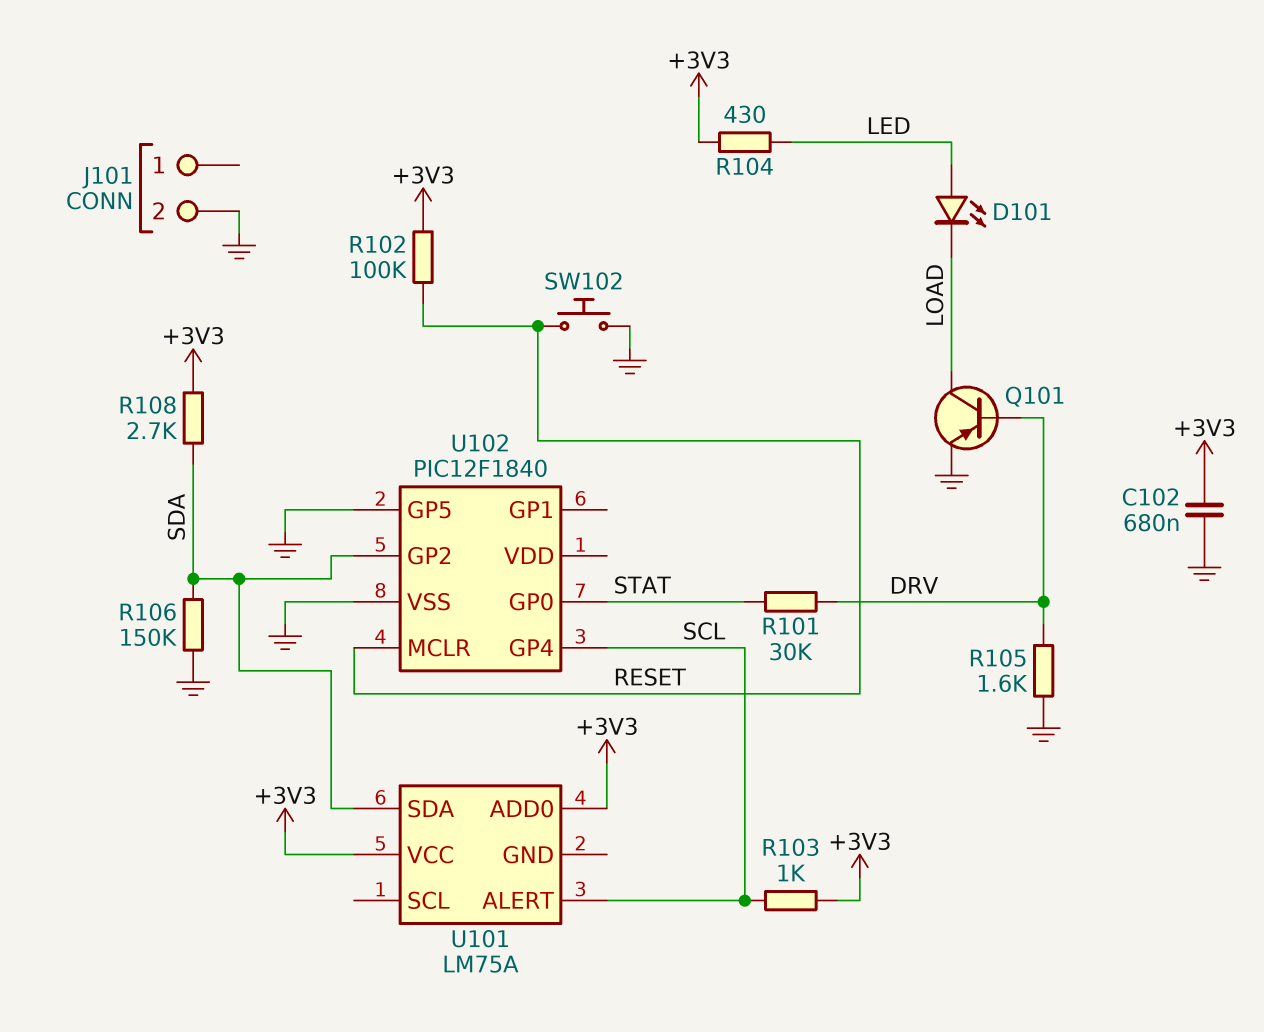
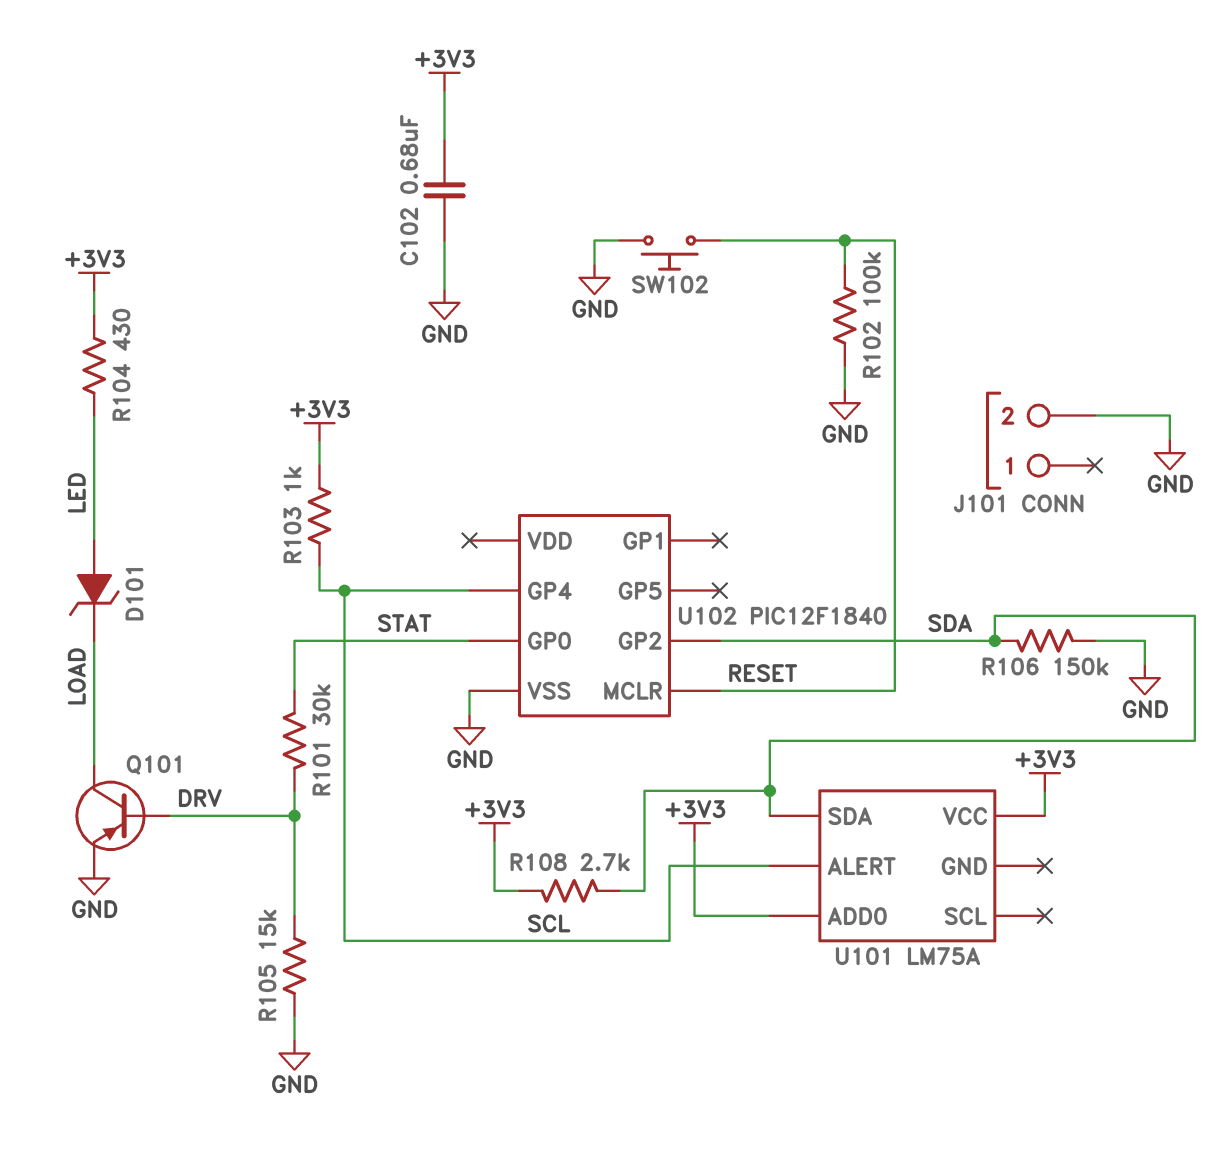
D101: LED (A LED, K LOAD) -> zener (A LED, K LOAD)
R102: 100k (+3V3, RESET) -> 100k (GND, RESET)
R105: 1.6k (DRV, GND) -> 15k (DRV, GND)
U102 pin GP5: GND -> none

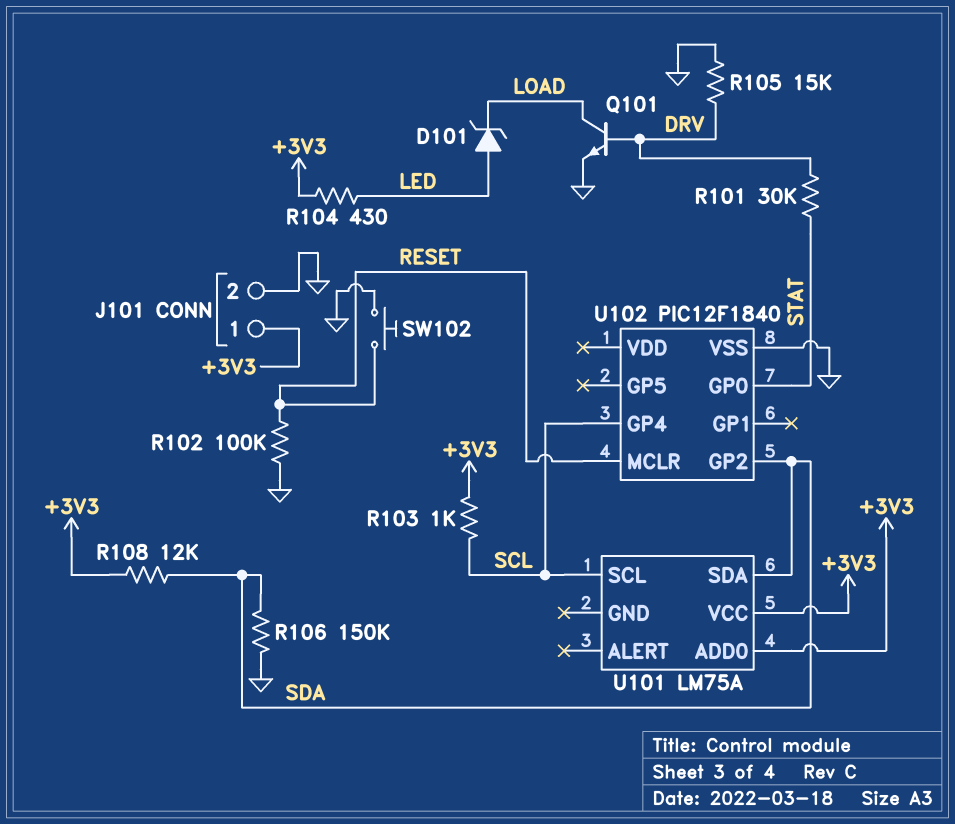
C102: 680nF (+3V3, GND) -> none
J101 pin 1: none -> +3V3
Q101: PNP (B DRV, C LOAD, E GND) -> NPN (B DRV, C LOAD, E GND)
R108: 2.7k (+3V3, SDA) -> 12k (+3V3, SDA)
U101 pin ALERT: SCL -> none
U101 pin SCL: none -> SCL

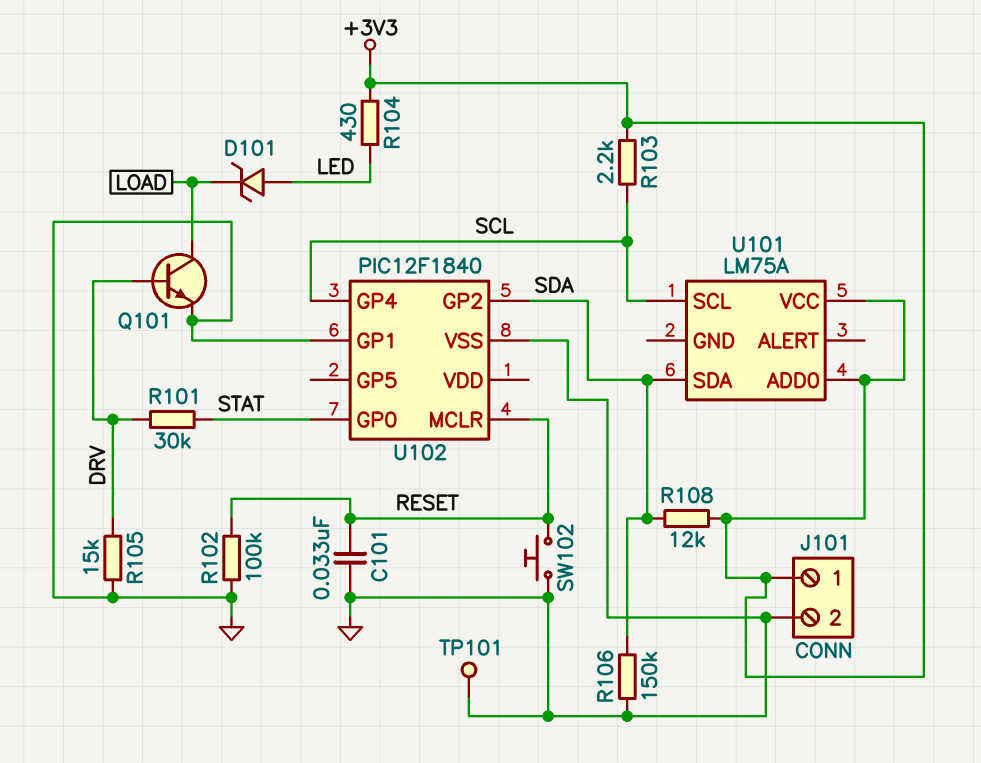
C101: none -> 33nF (GND, RESET)
R103: 1k (+3V3, SCL) -> 2.2k (+3V3, SCL)
TP101: none -> test point (GND)
U102 pin GP1: none -> GND

